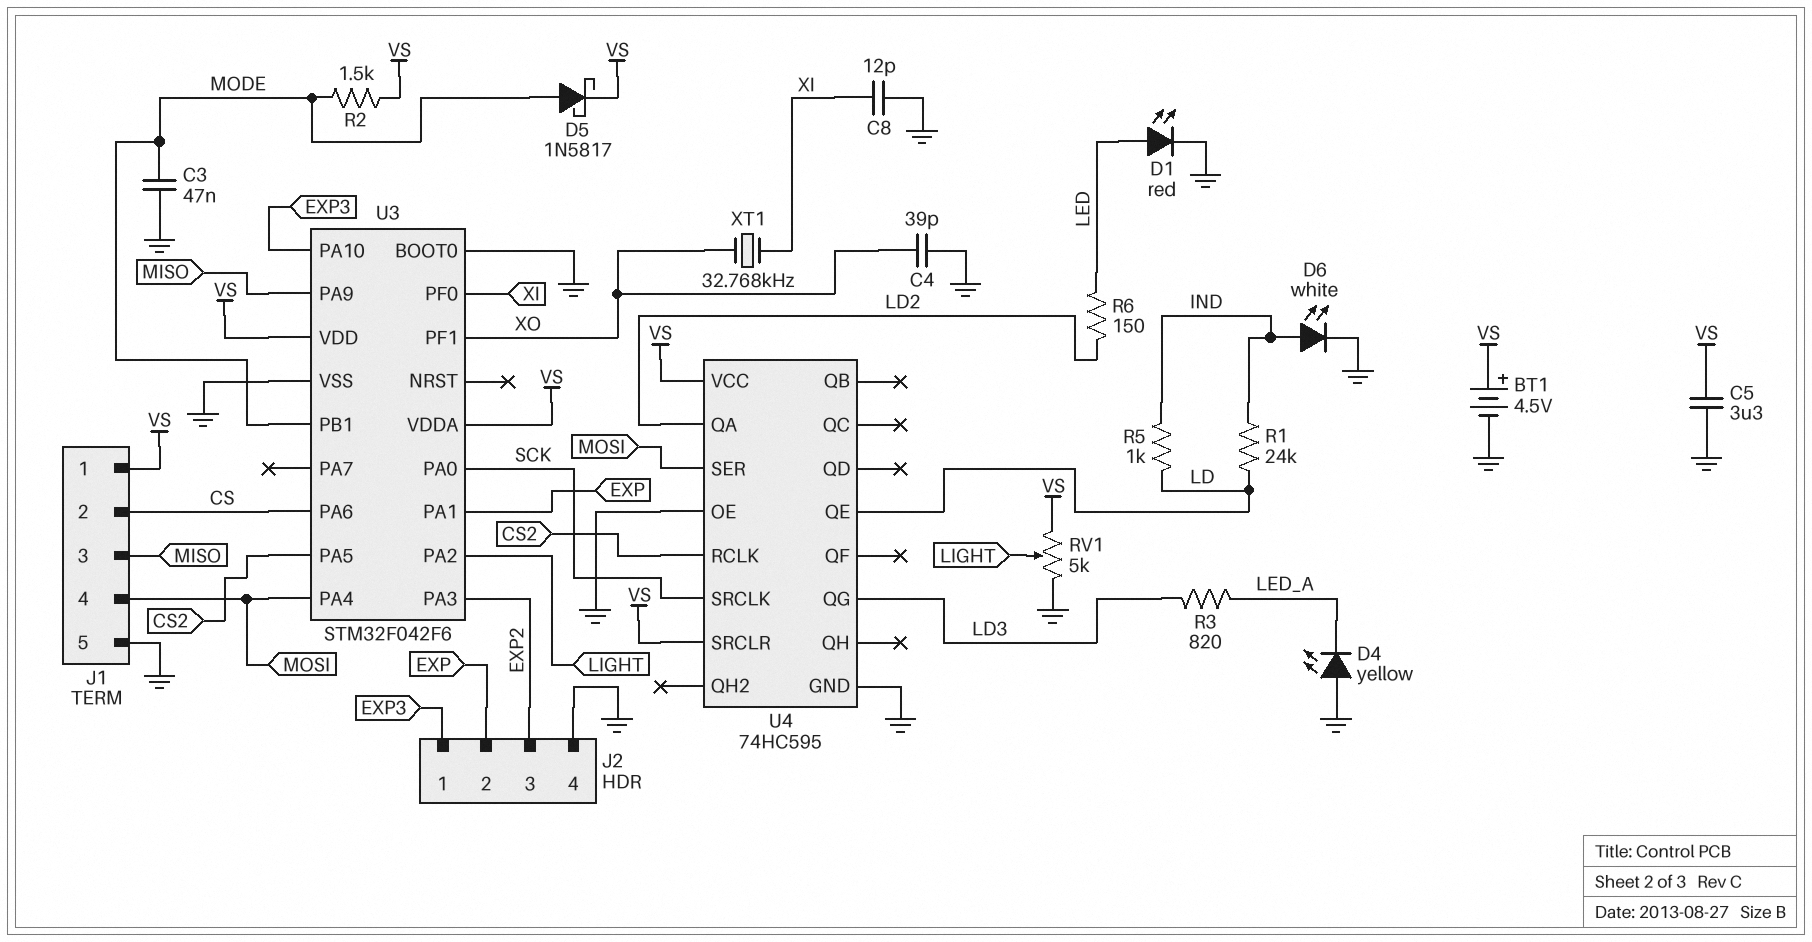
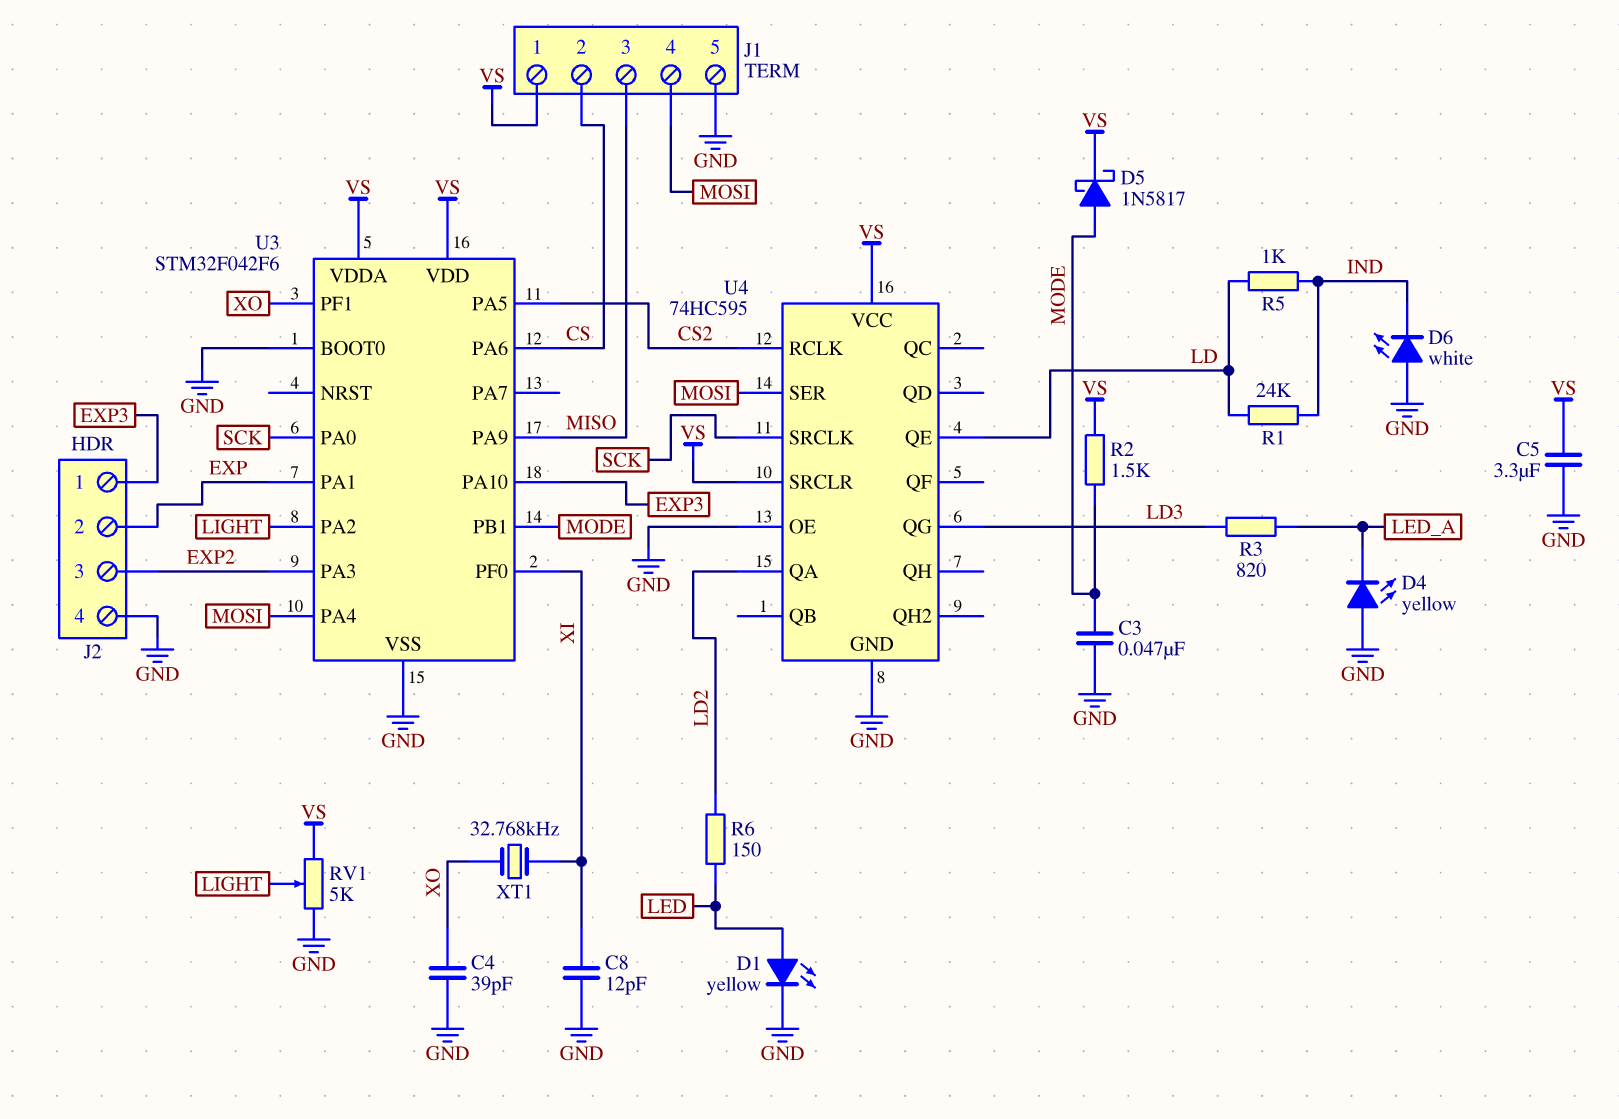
BT1: 4.5V (plus VS, minus GND) -> none
D1: LED red (A LED, K GND) -> LED yellow (A LED, K GND)
D6: LED white (A IND, K GND) -> LED white (A GND, K IND)

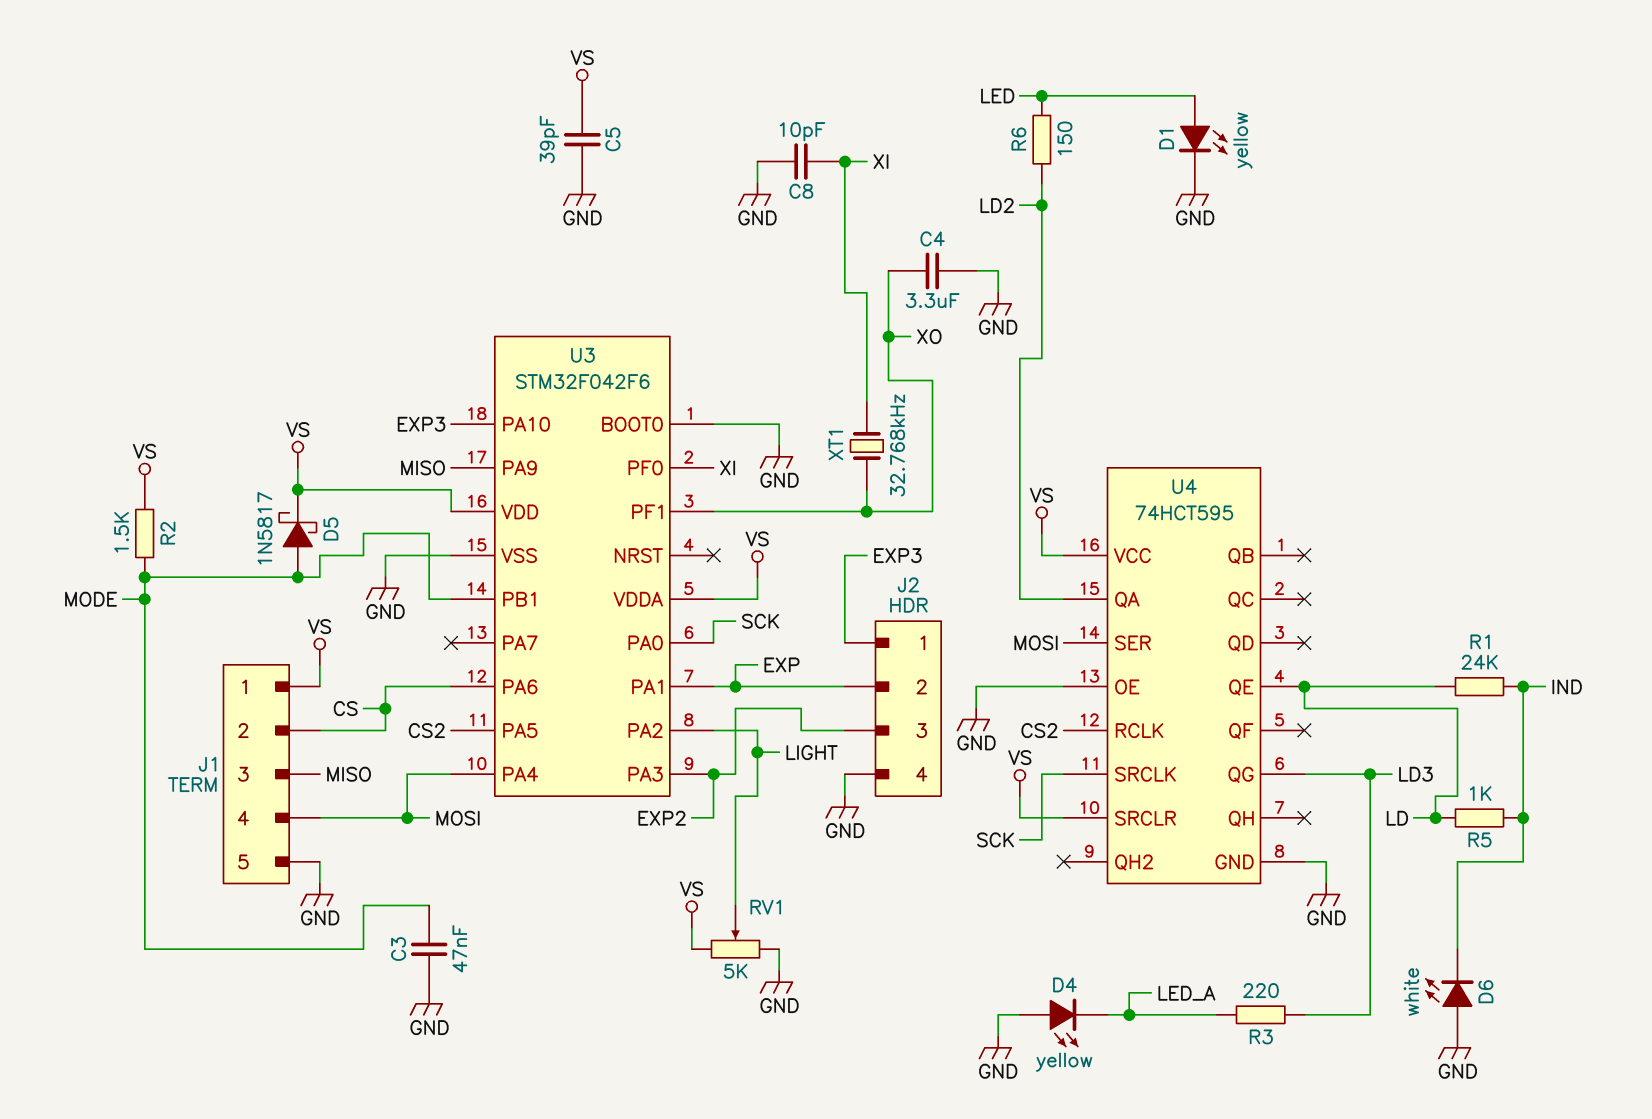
C4: 39pF (GND, XO) -> 3.3uF (GND, XO)
C5: 3.3uF (GND, VS) -> 39pF (GND, VS)
C8: 12pF (GND, XI) -> 10pF (GND, XI)
R3: 820 (LD3, LED_A) -> 220 (LD3, LED_A)
U4: 74HC595 -> 74HCT595

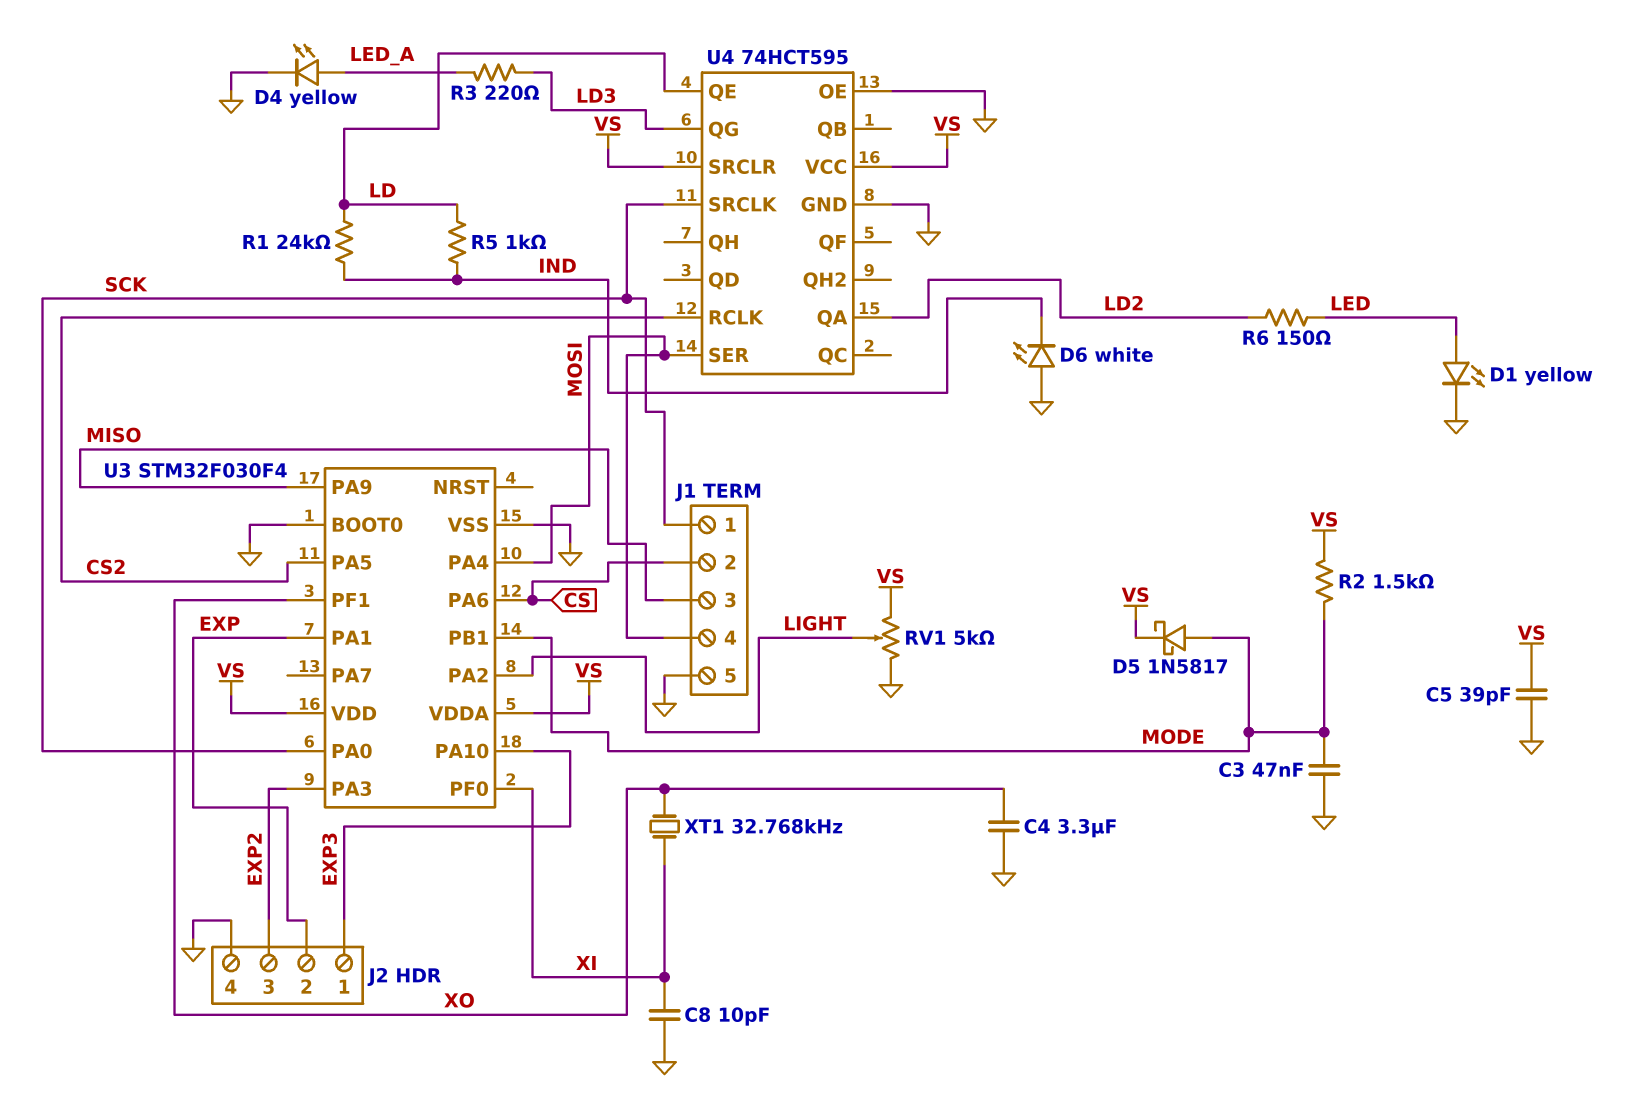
D4: LED yellow (A GND, K LED_A) -> LED yellow (A LED_A, K GND)
J1 pin 1: VS -> SCK
U3: STM32F042F6 -> STM32F030F4

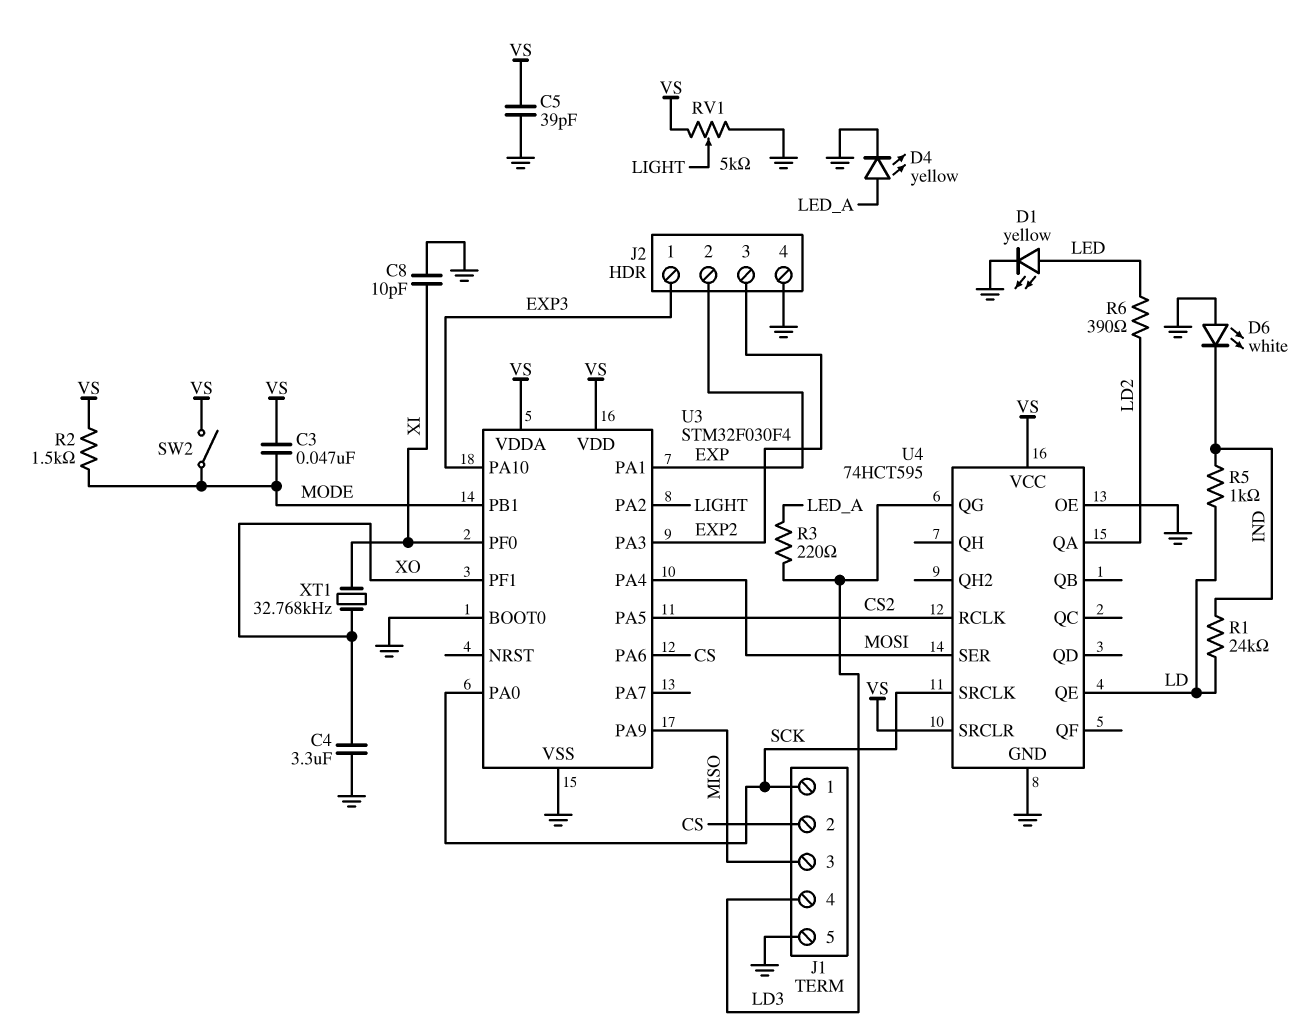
C3: 47nF (GND, MODE) -> 47nF (MODE, VS)
D5: schottky 1N5817 (A MODE, K VS) -> none
J1 pin 4: MOSI -> LD3
R6: 150 (LD2, LED) -> 390 (LD2, LED)
SW2: none -> switch (MODE, VS)

